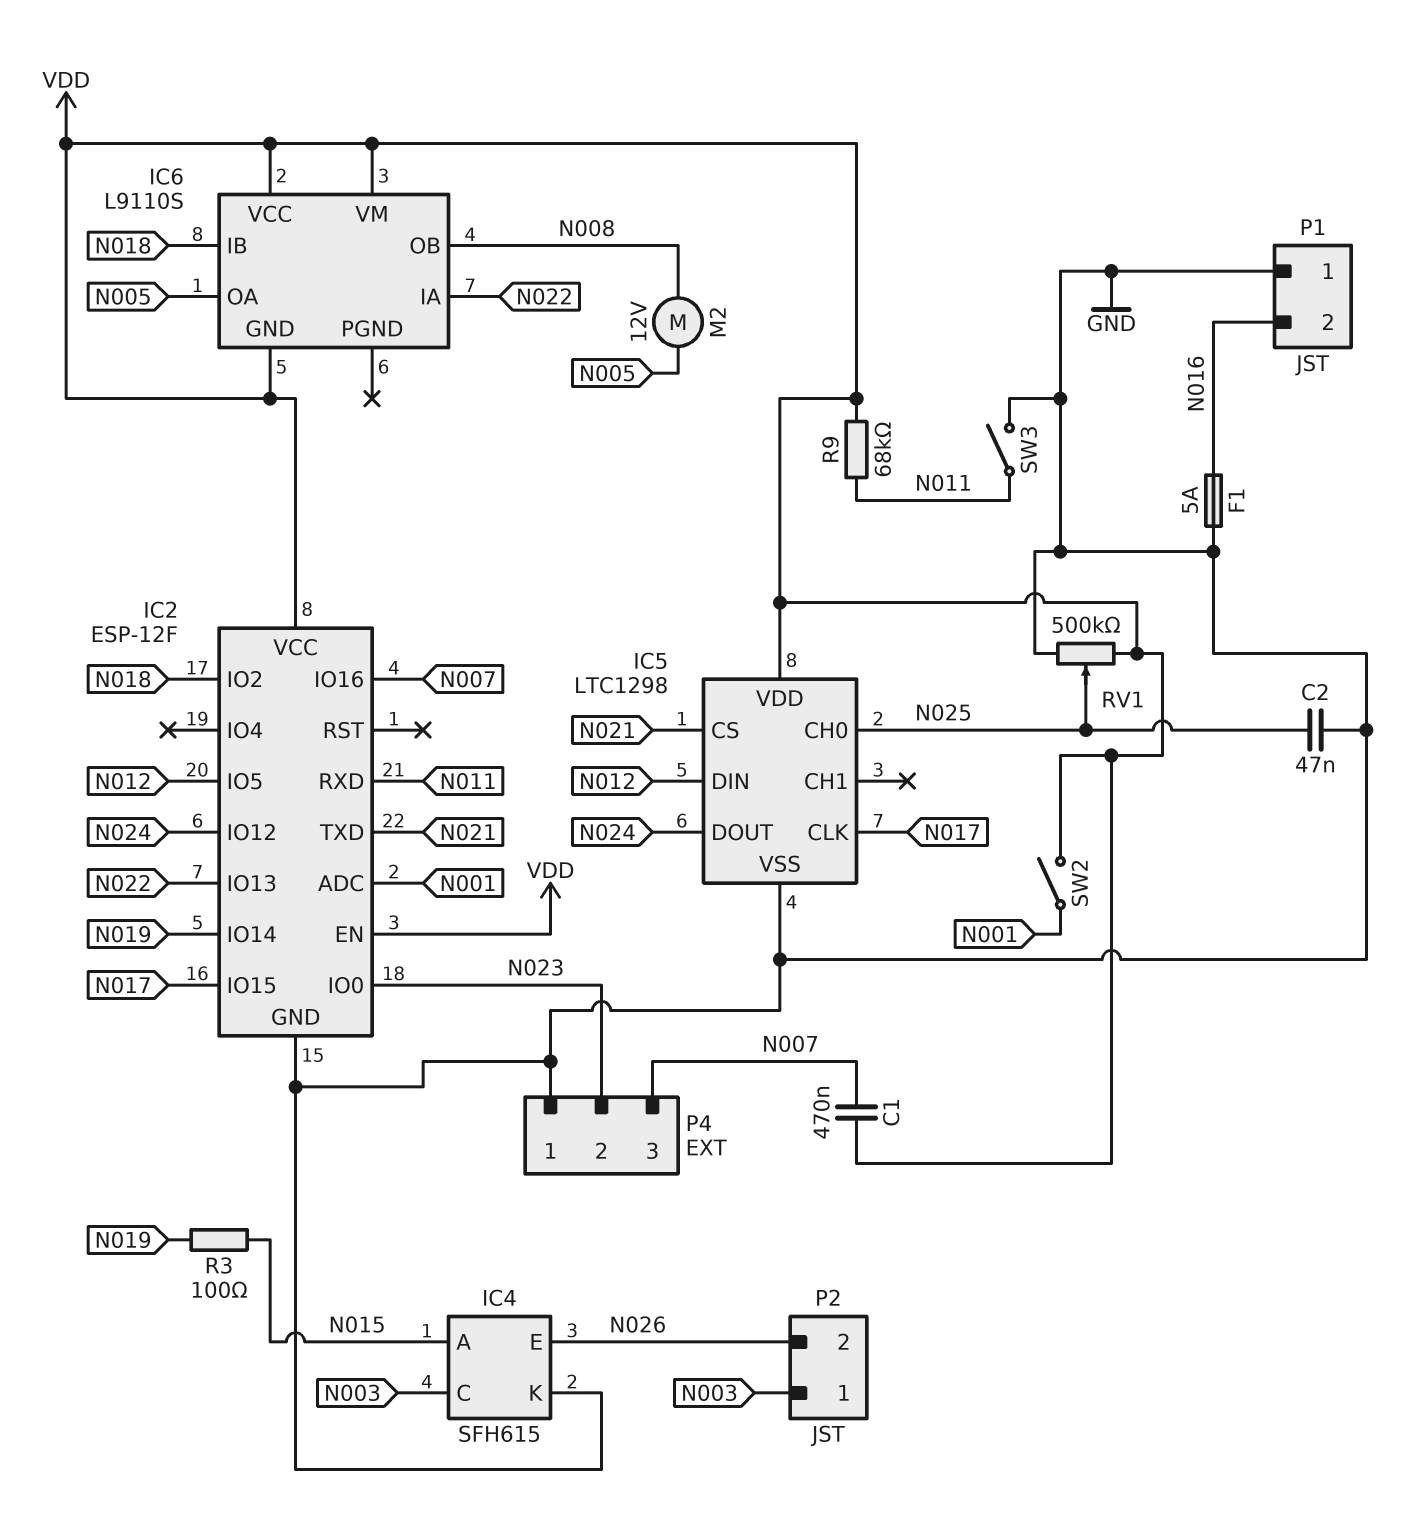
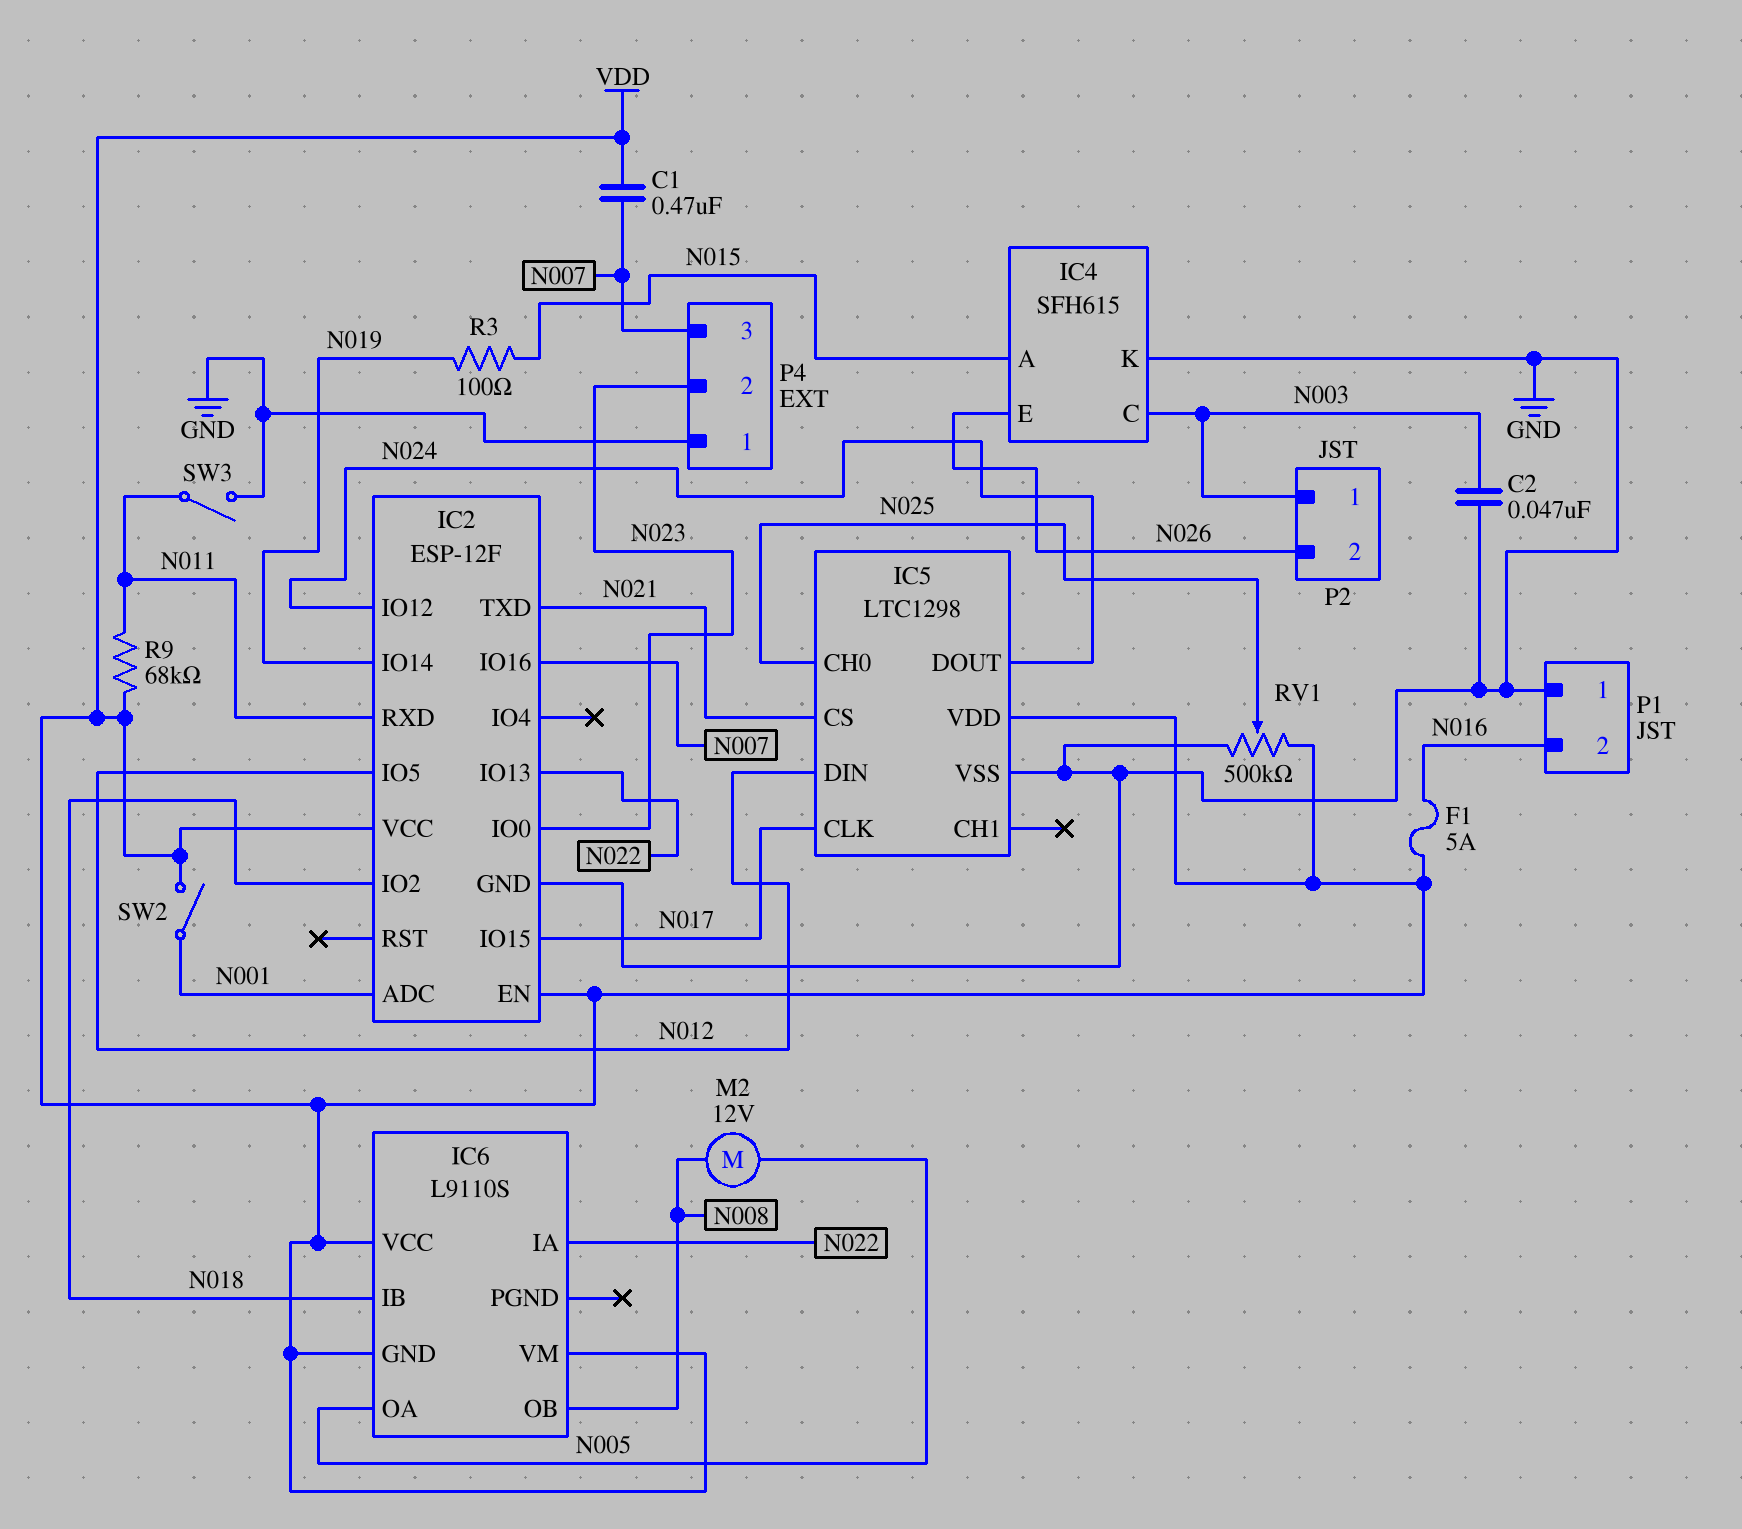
C2: 47nF (GND, N025) -> 47nF (GND, N003)
F1: 5A (GND, N016) -> 5A (N016, VDD)

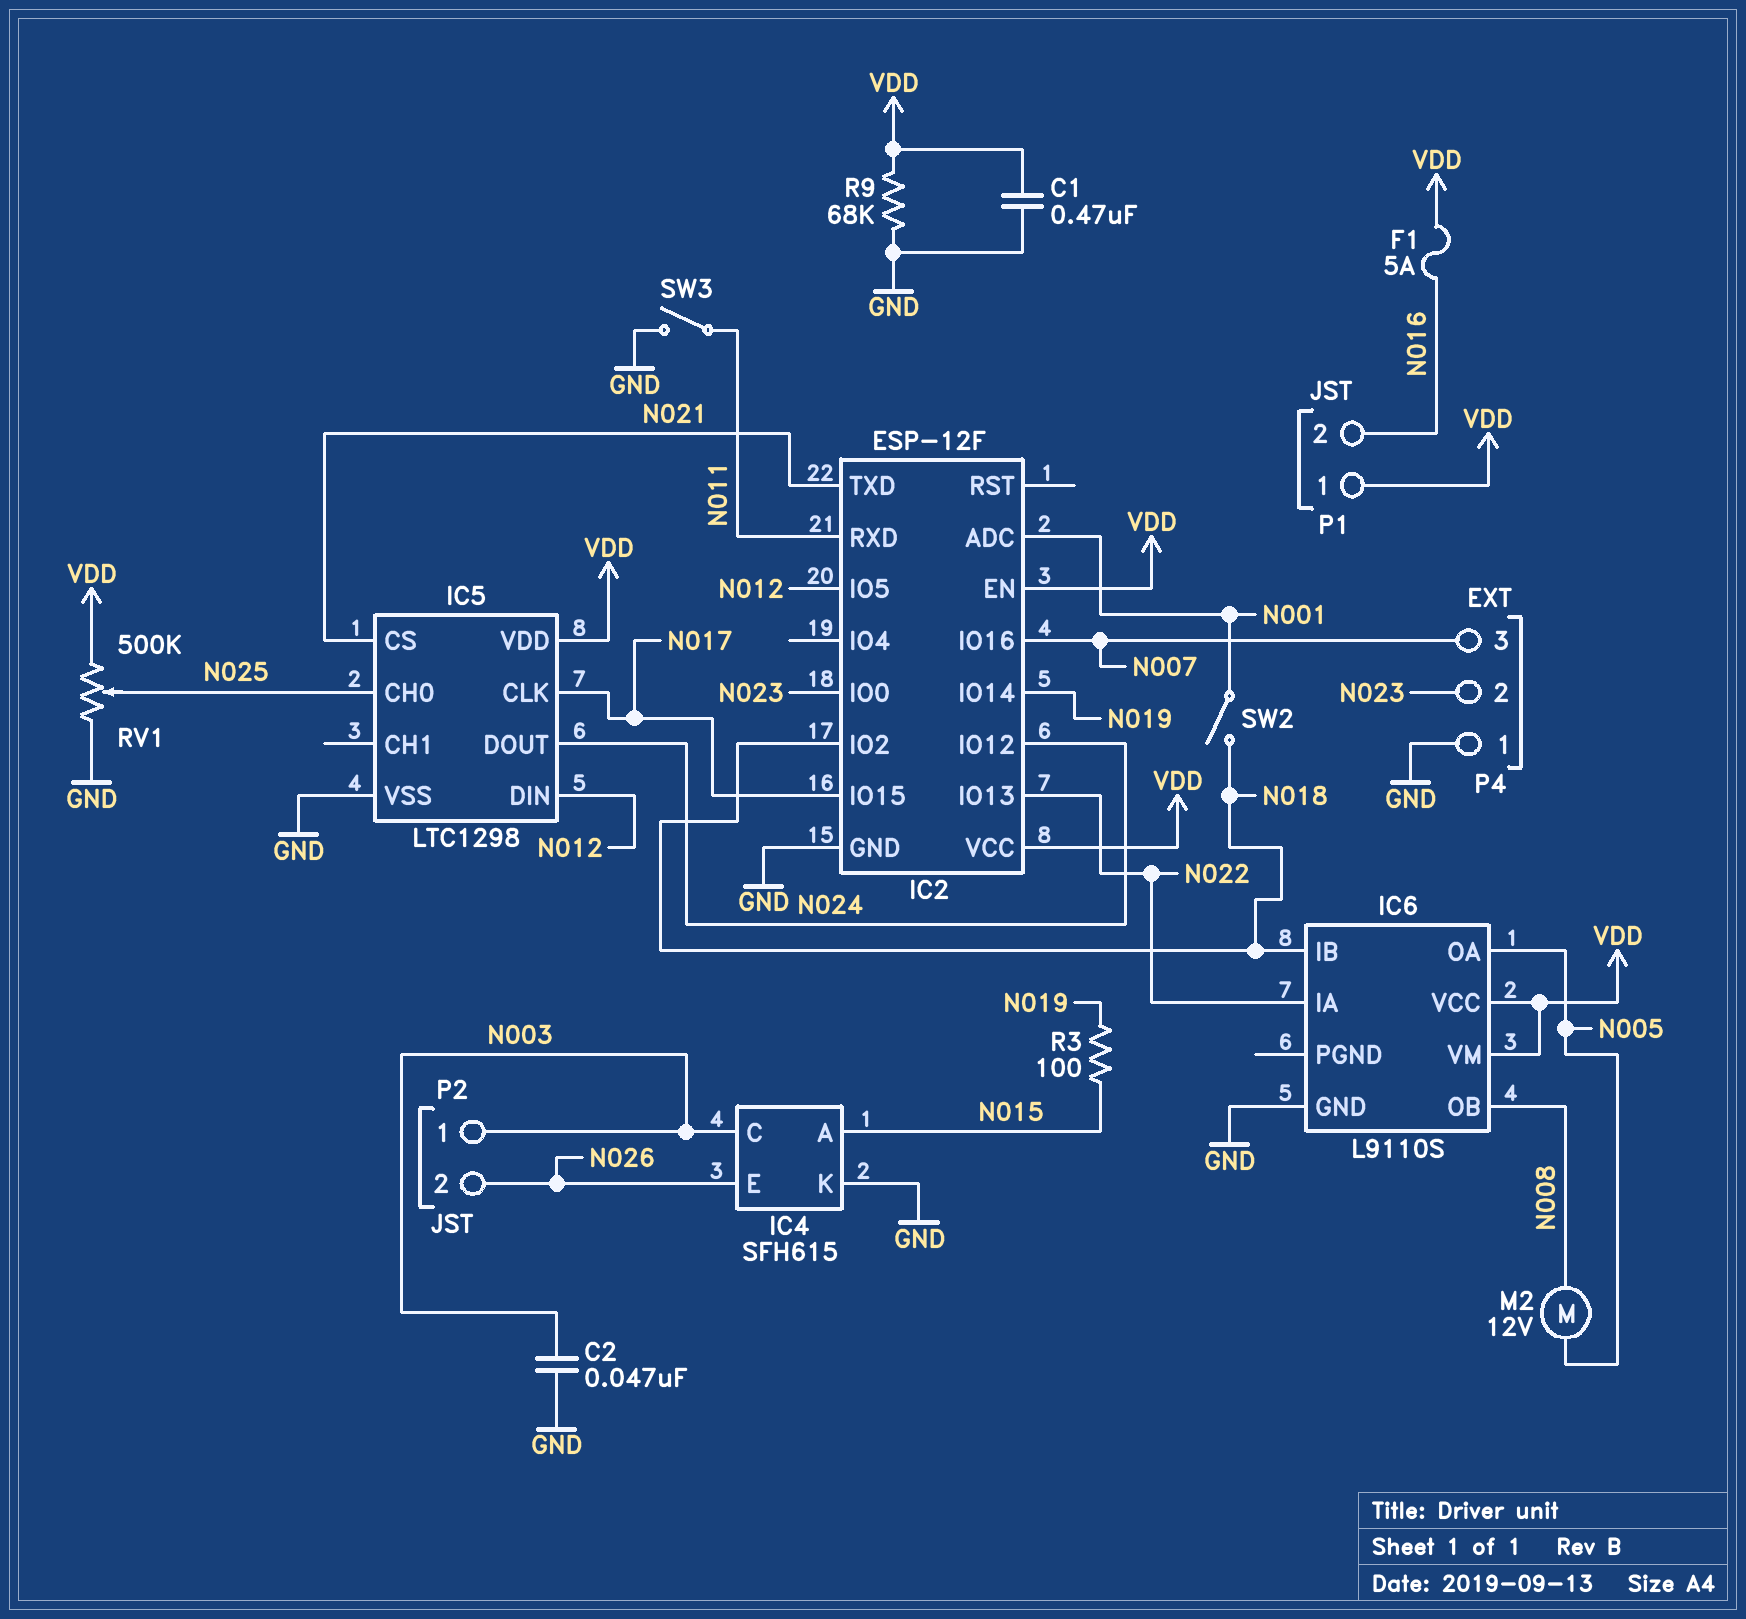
C1: 470nF (N007, VDD) -> 470nF (GND, VDD)
IC6 pin GND: VDD -> GND
P1 pin 1: GND -> VDD
R9: 68k (N011, VDD) -> 68k (GND, VDD)
SW2: switch (N001, VDD) -> switch (N001, N018)

